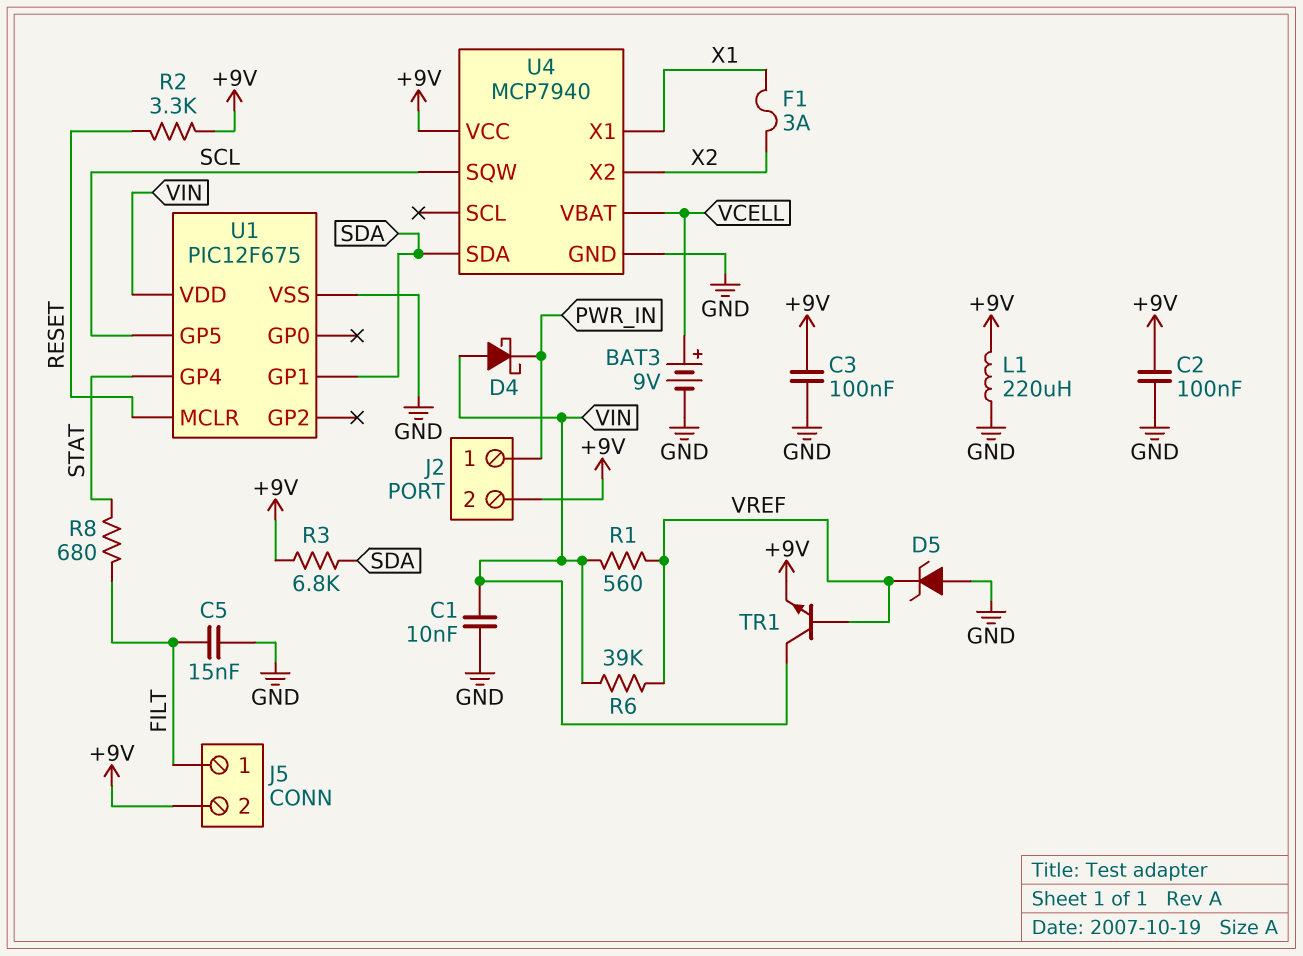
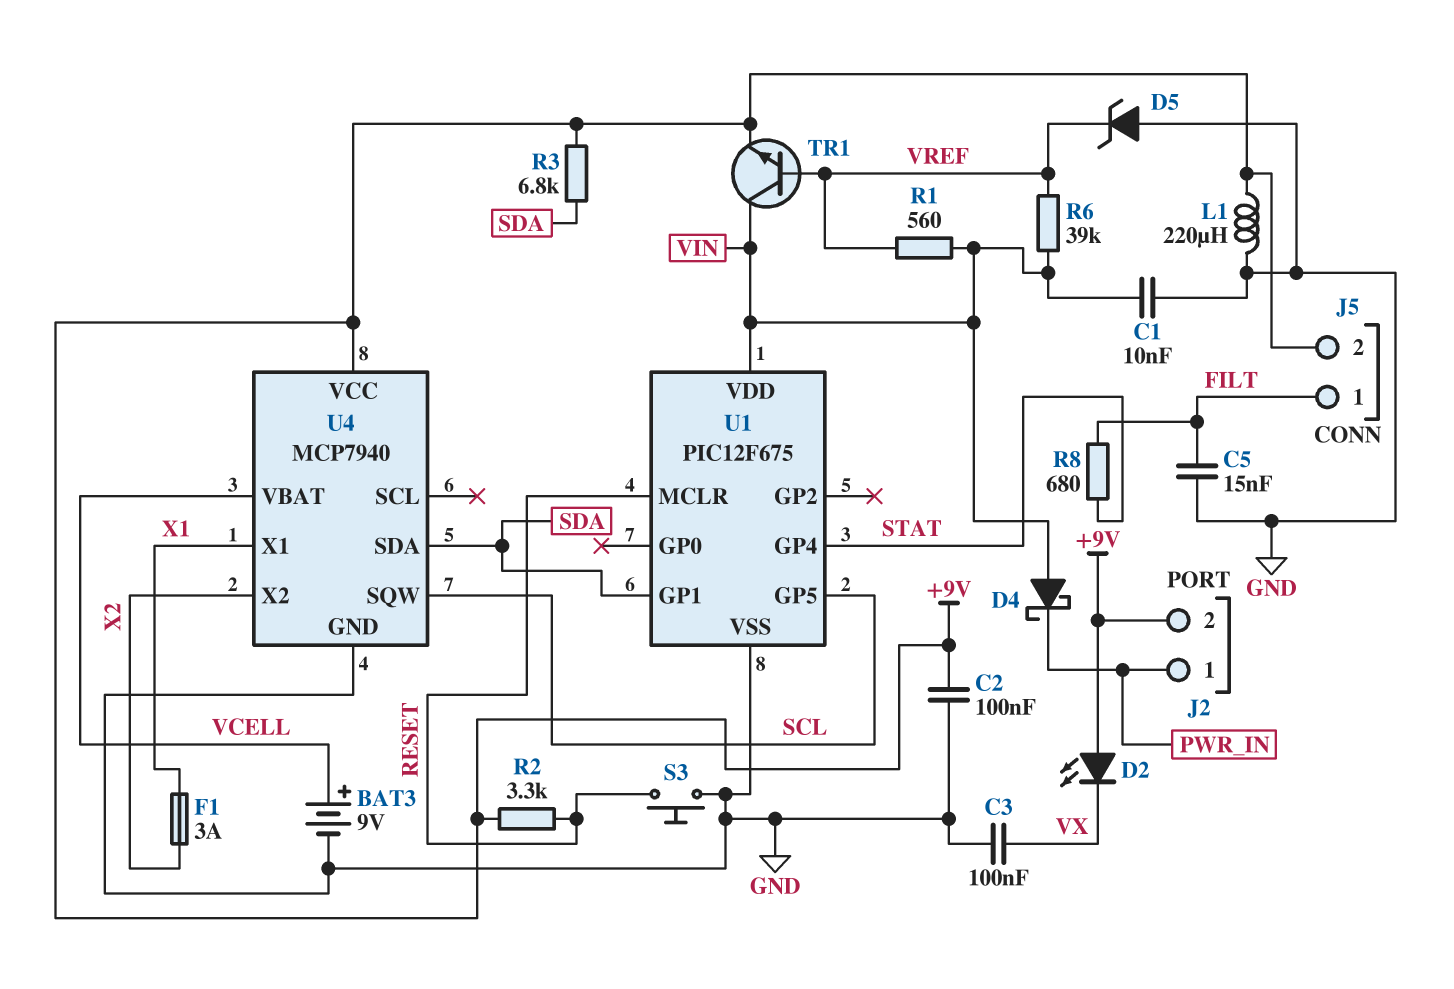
C3: 100nF (+9V, GND) -> 100nF (GND, VX)
D2: none -> LED (A +9V, K VX)
S3: none -> button (GND, RESET)

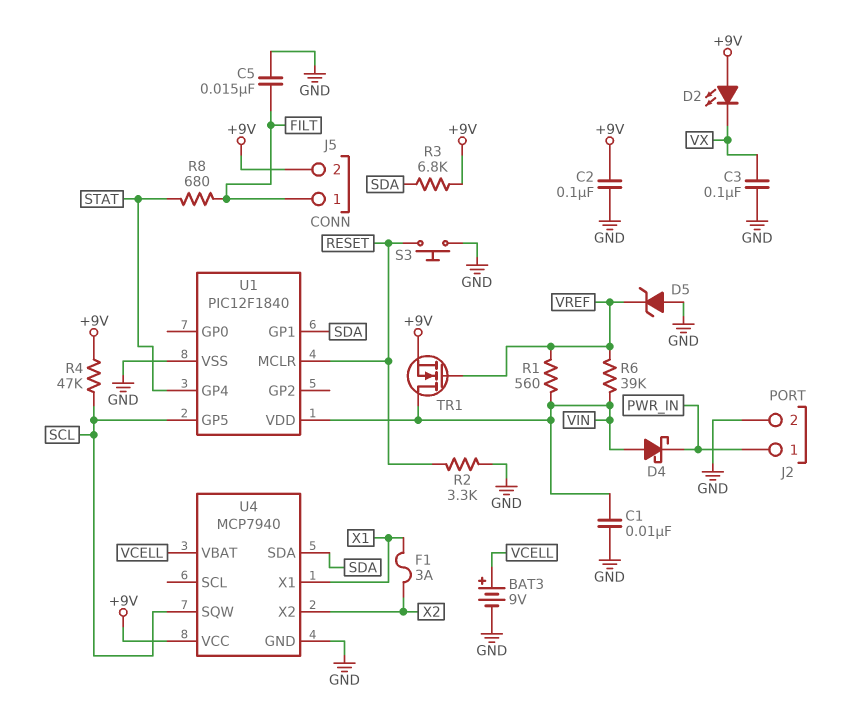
J2 pin 2: +9V -> GND
L1: 220uH (+9V, GND) -> none
R2: 3.3k (+9V, RESET) -> 3.3k (GND, RESET)
R4: none -> 47k (+9V, SCL)
TR1: NPN (B VREF, C VIN, E +9V) -> NMOS (G VREF, D VIN, S +9V)
U1: PIC12F675 -> PIC12F1840

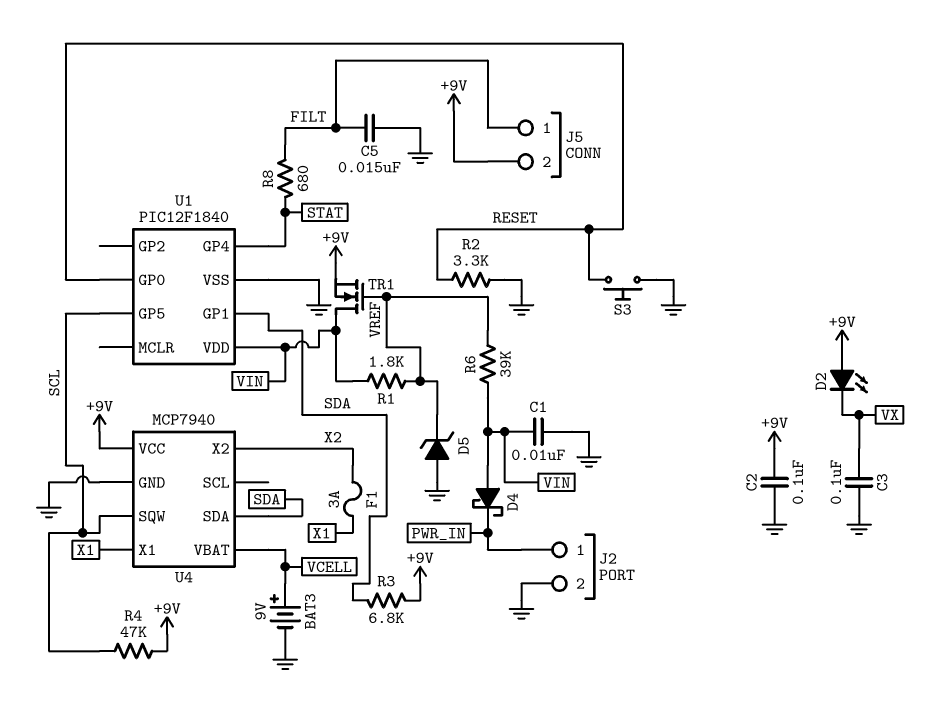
R1: 560 (VIN, VREF) -> 1.8k (VIN, VREF)
U1 pin GP0: none -> RESET
U1 pin MCLR: RESET -> none

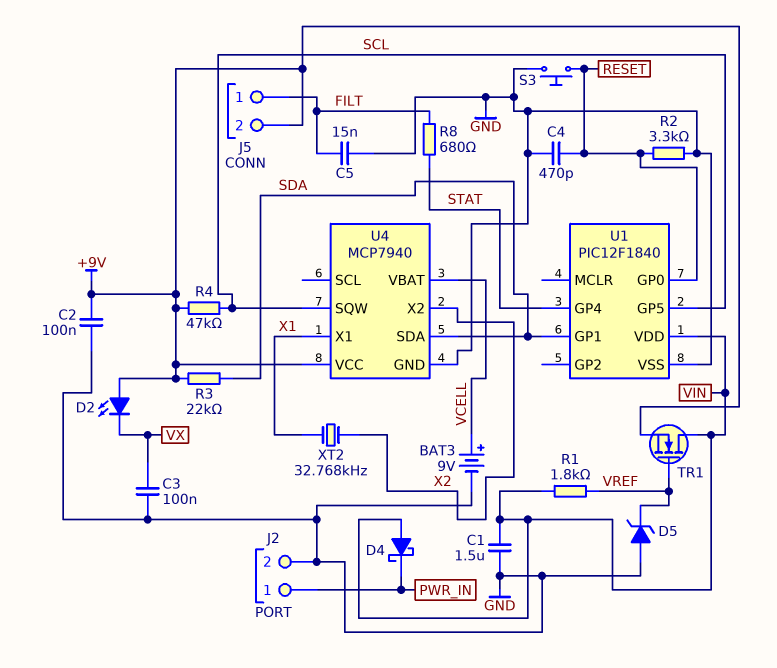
C1: 10nF (GND, VIN) -> 1.5uF (GND, VIN)
C4: none -> 470pF (GND, RESET)
F1: 3A (X1, X2) -> none
R3: 6.8k (+9V, SDA) -> 22k (+9V, SDA)
R6: 39k (VIN, VREF) -> none
XT2: none -> 32.768kHz (X1, X2)

